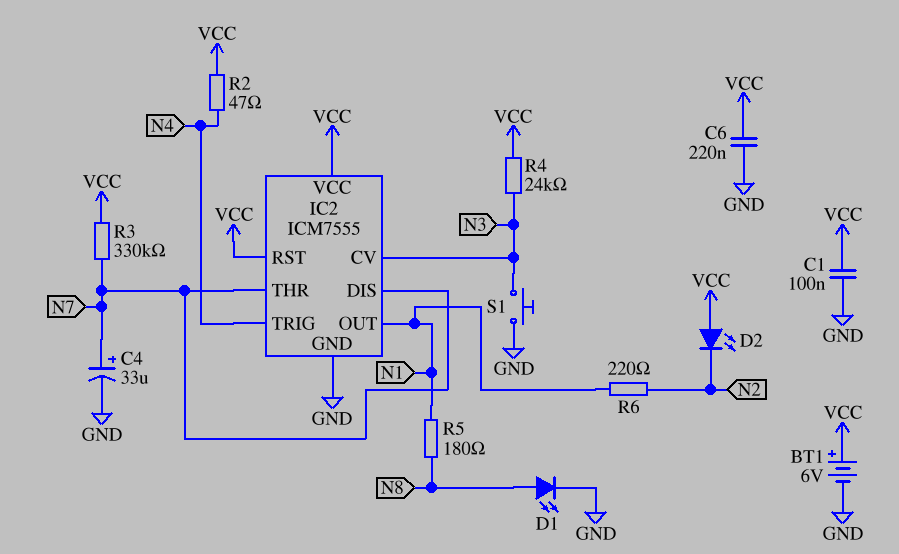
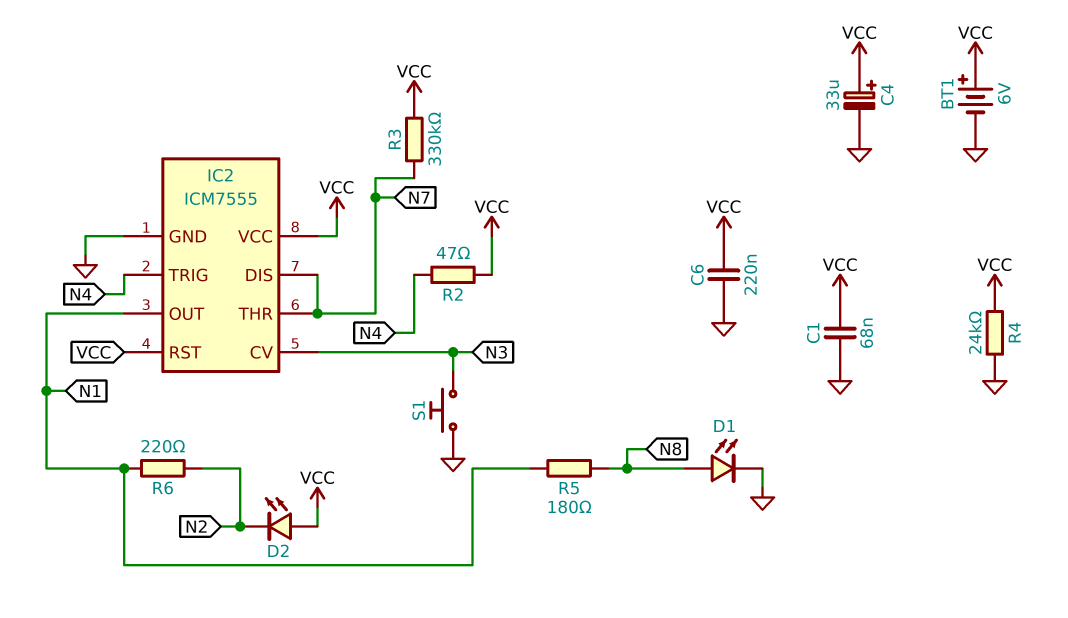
C1: 100nF (GND, VCC) -> 68nF (GND, VCC)
C4: 33uF (plus N7, minus GND) -> 33uF (plus VCC, minus GND)
R4: 24k (N3, VCC) -> 24k (GND, VCC)

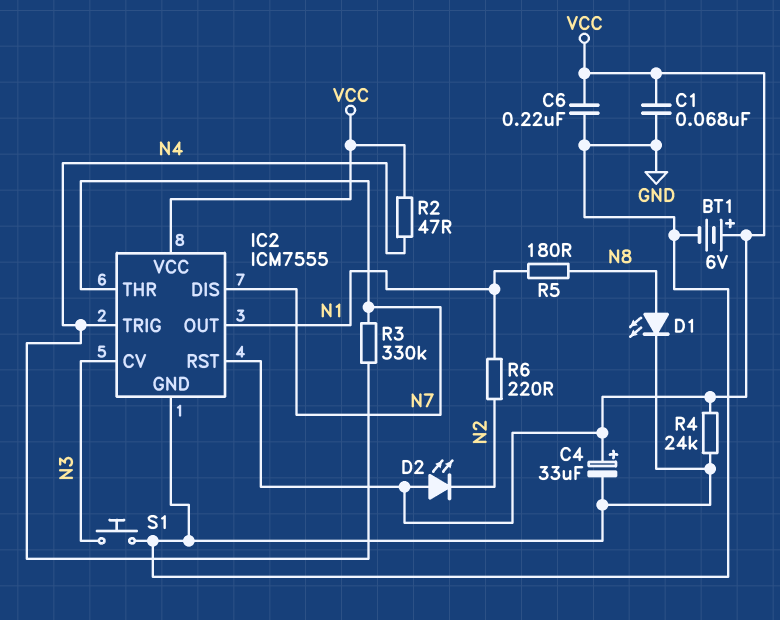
R3: 330k (N7, VCC) -> 330k (N4, N7)

